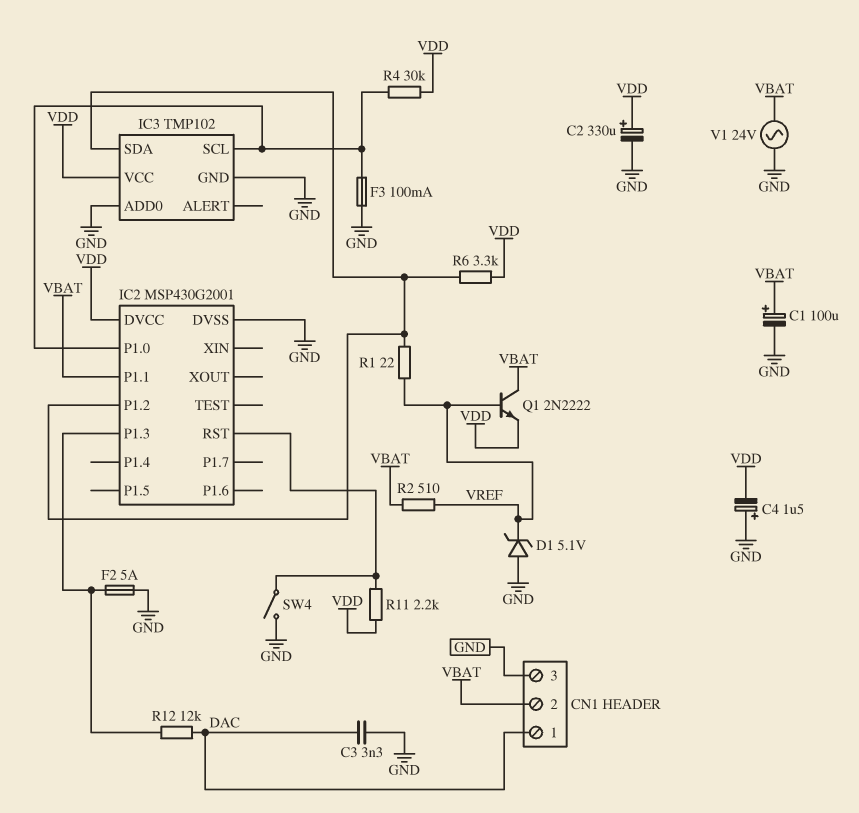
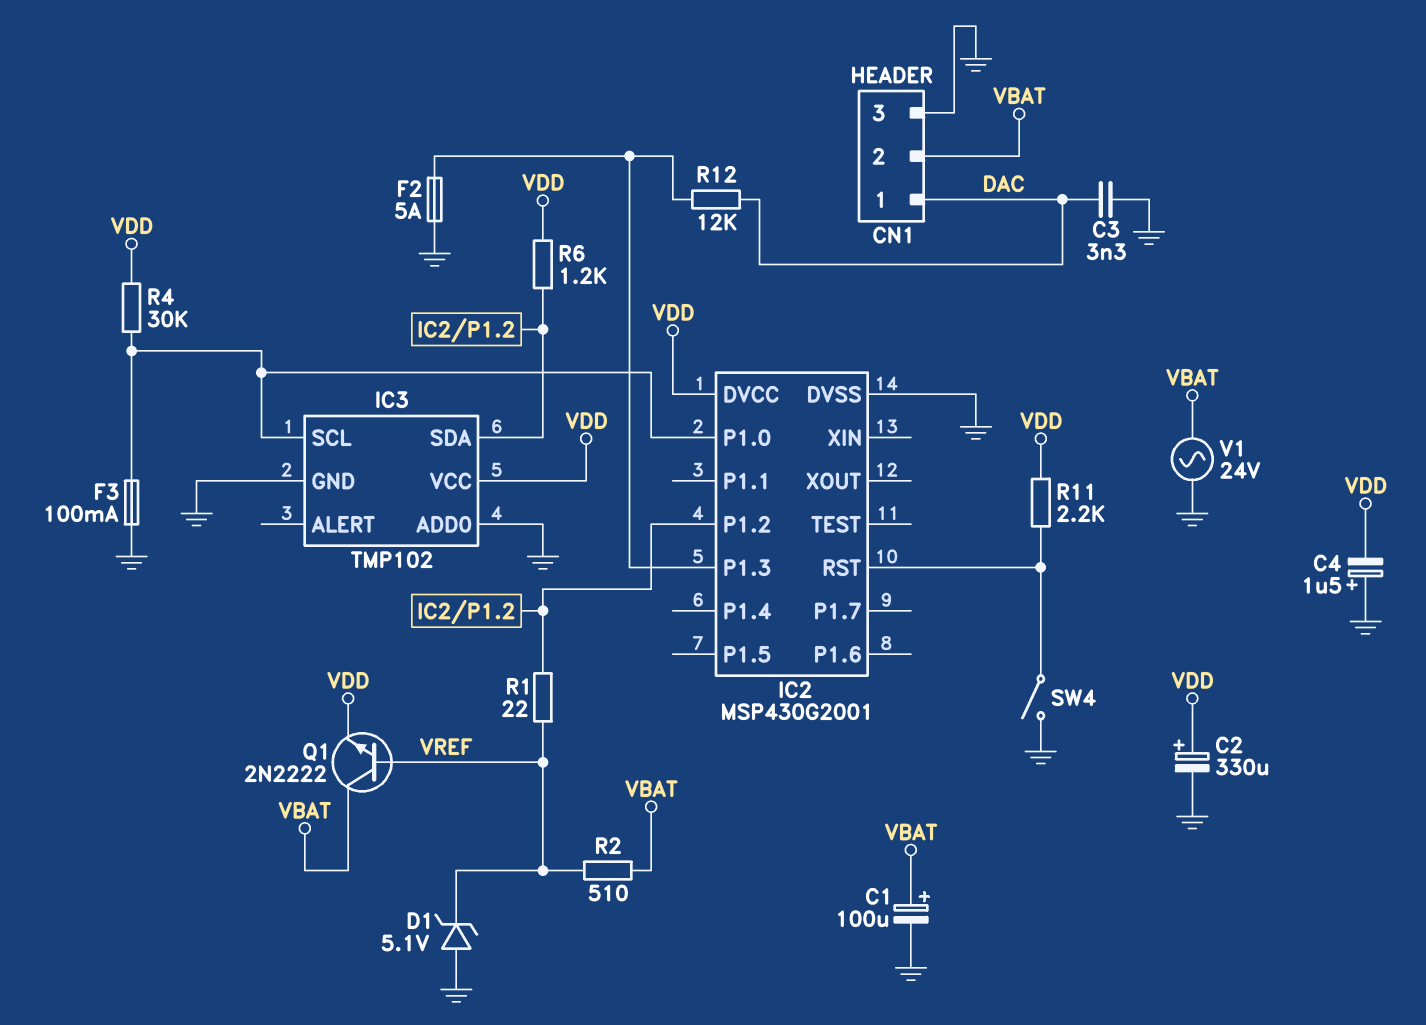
IC2 pin P1.1: VBAT -> none
R6: 3.3k (IC2/P1.2, VDD) -> 1.2k (IC2/P1.2, VDD)

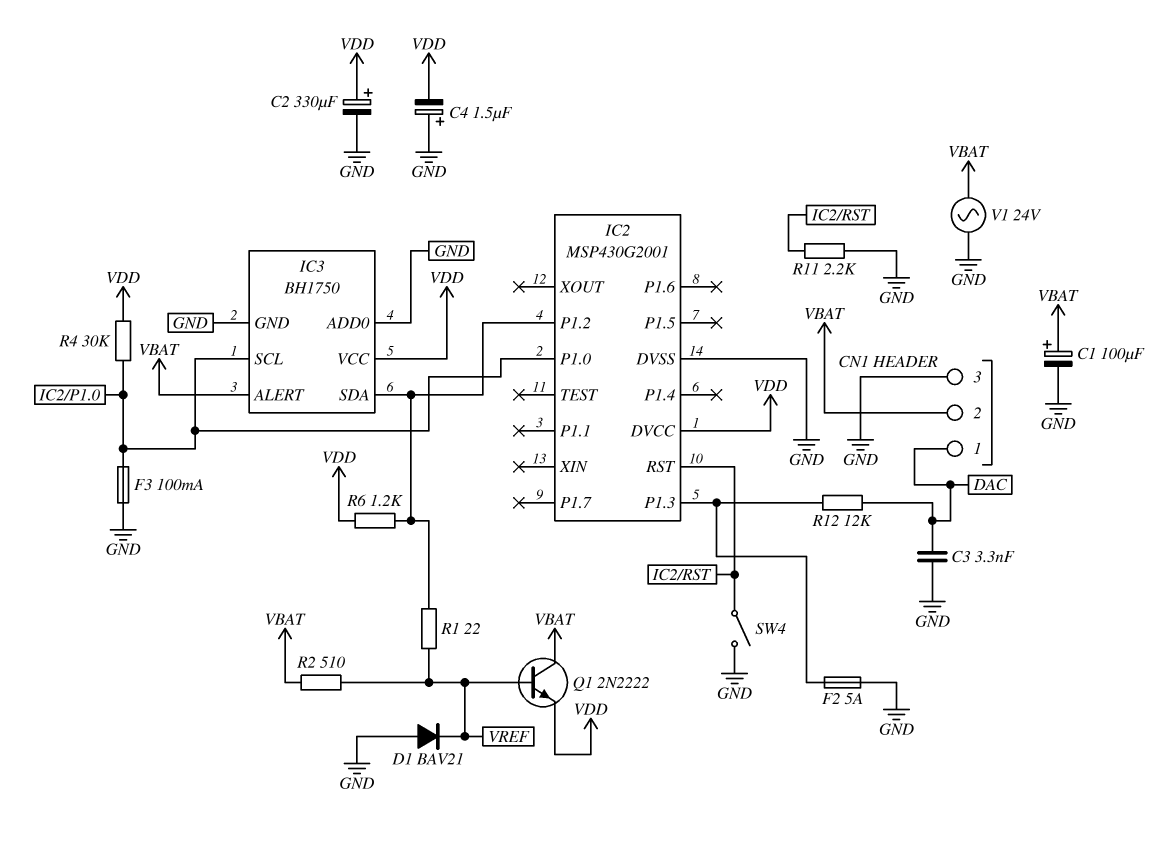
D1: zener 5.1V (A GND, K VREF) -> diode BAV21 (A GND, K VREF)
IC3: TMP102 -> BH1750
IC3 pin ALERT: none -> VBAT
R11: 2.2k (IC2/RST, VDD) -> 2.2k (GND, IC2/RST)

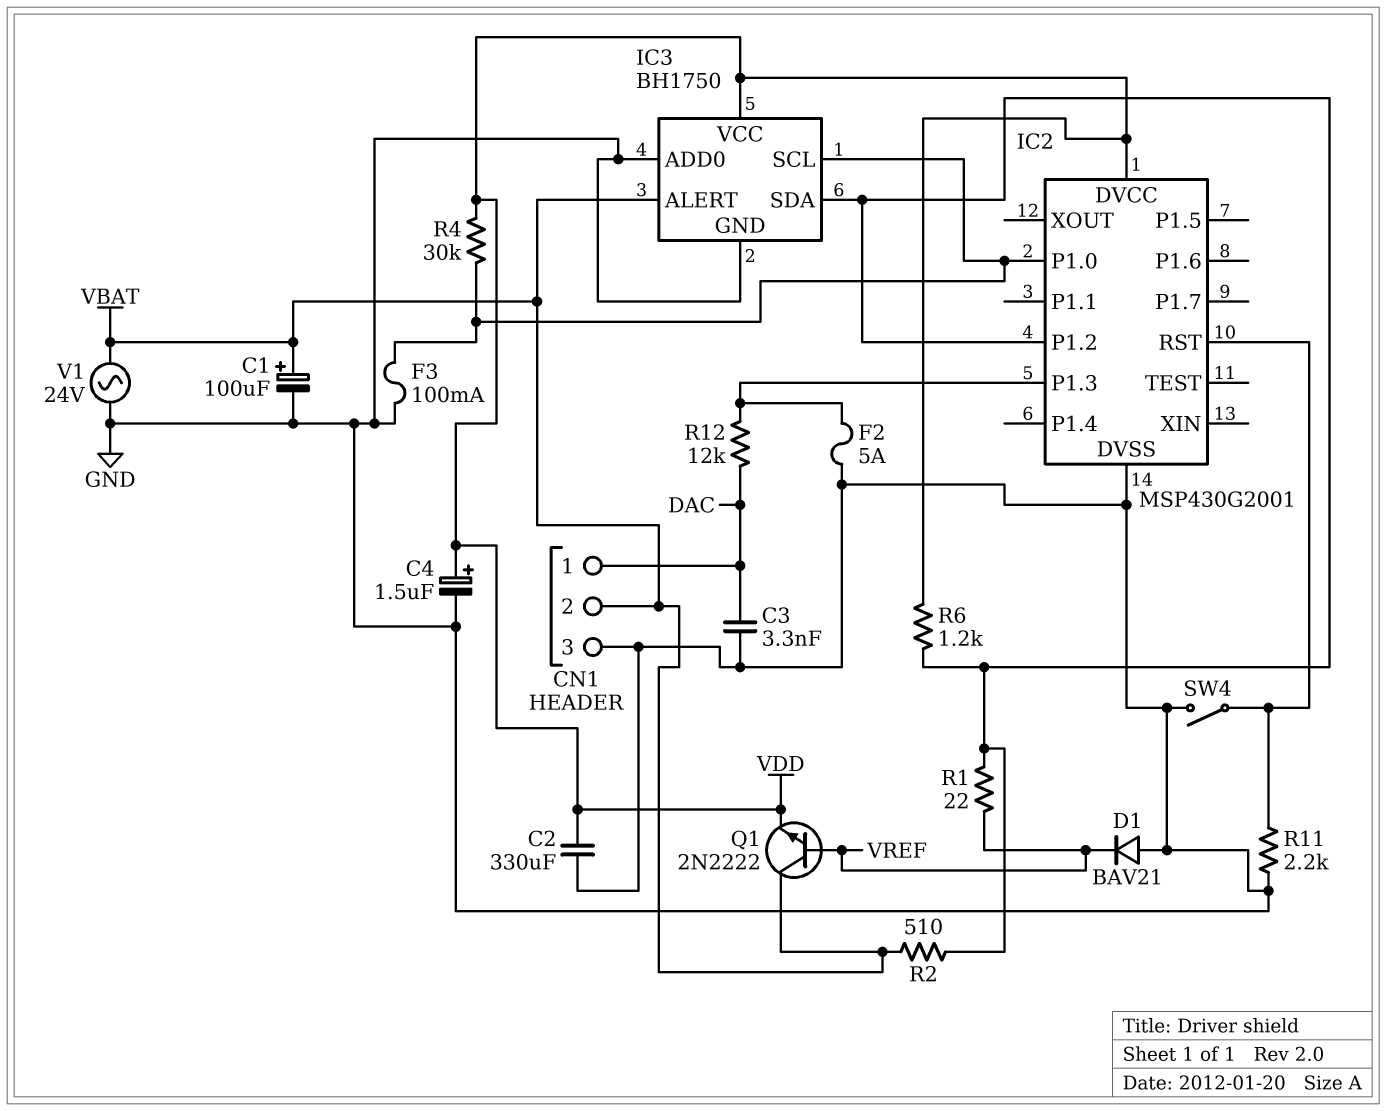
C2: 330uF (plus VDD, minus GND) -> 330uF (GND, VDD)
C4: 1.5uF (plus GND, minus VDD) -> 1.5uF (plus VDD, minus GND)
R2: 510 (VBAT, VREF) -> 510 (IC2/P1.2, VBAT)

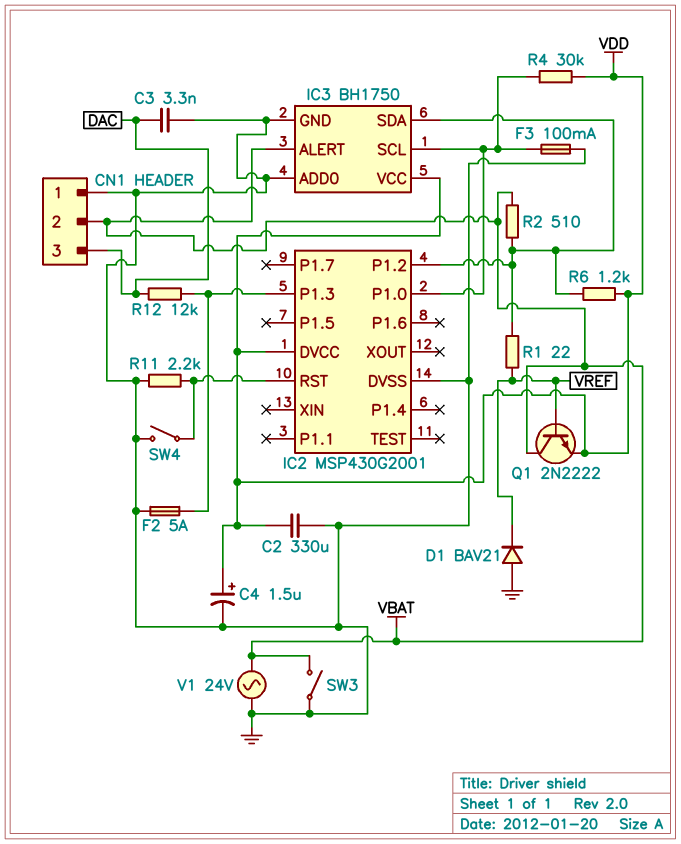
C1: 100uF (plus VBAT, minus GND) -> none
CN1 pin 1: DAC -> GND
CN1 pin 3: GND -> DAC
SW3: none -> switch (GND, VBAT)

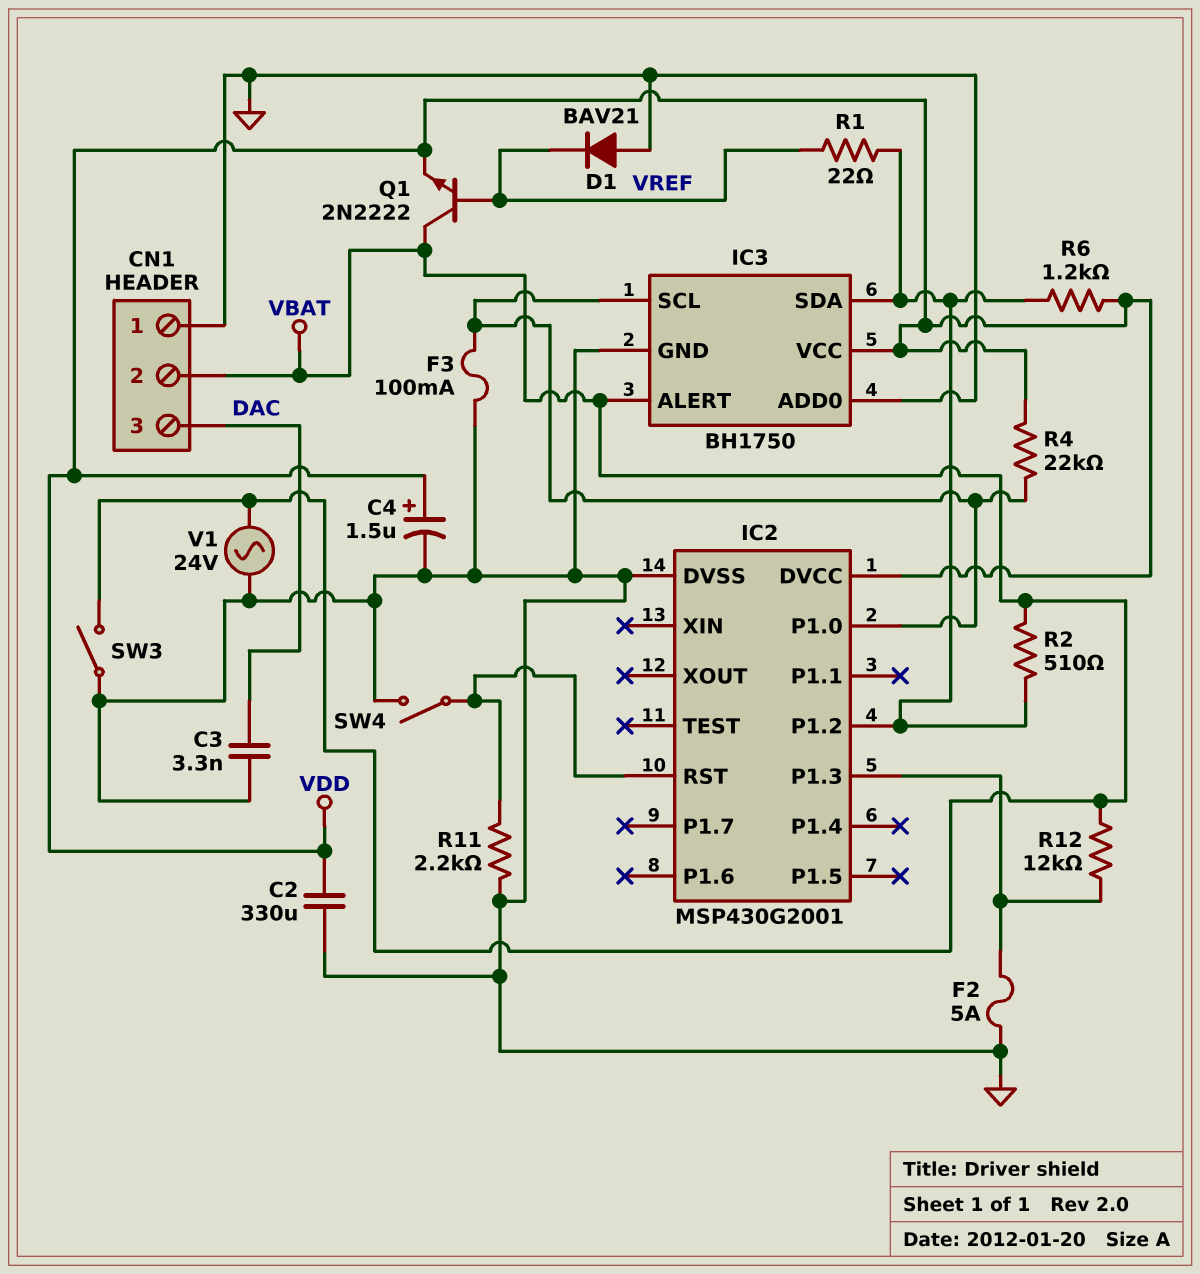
R4: 30k (IC2/P1.0, VDD) -> 22k (IC2/P1.0, VDD)
R12: 12k (DAC, IC2/P1.3) -> 12k (IC2/P1.3, VBAT)

